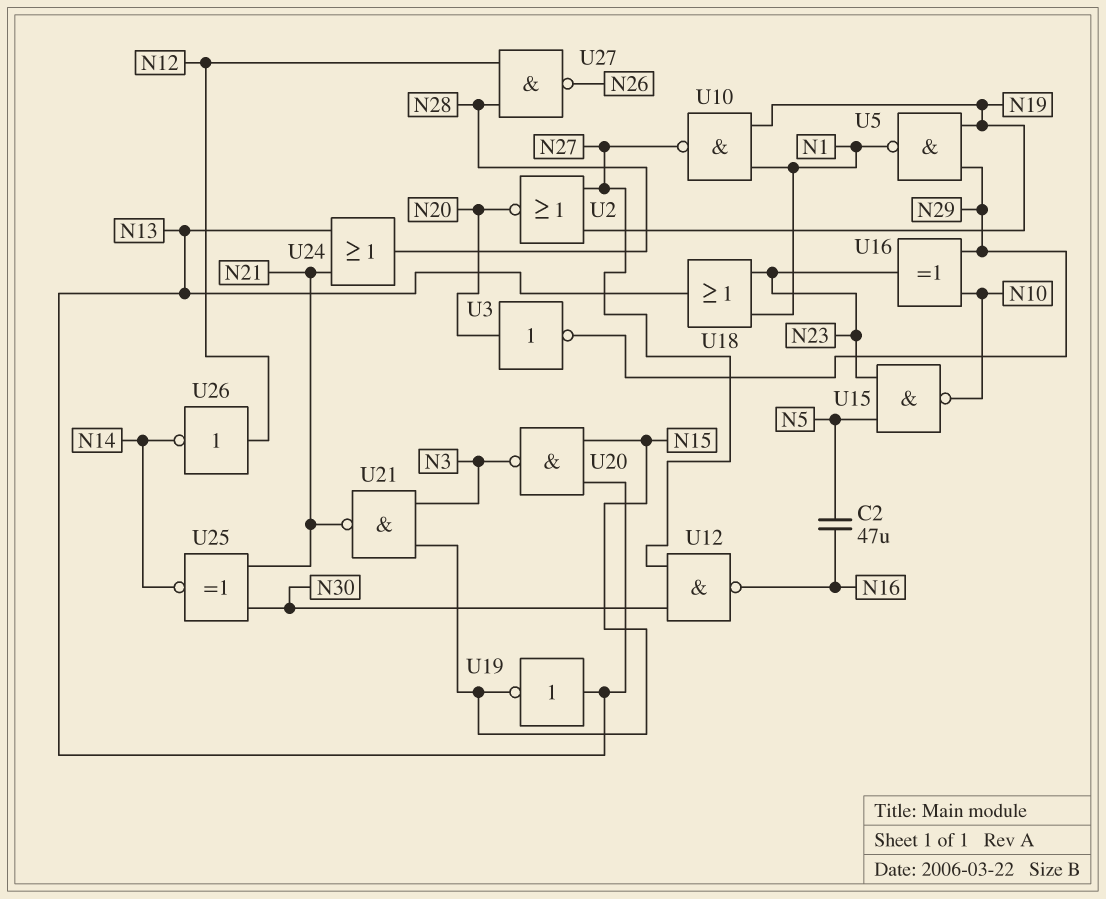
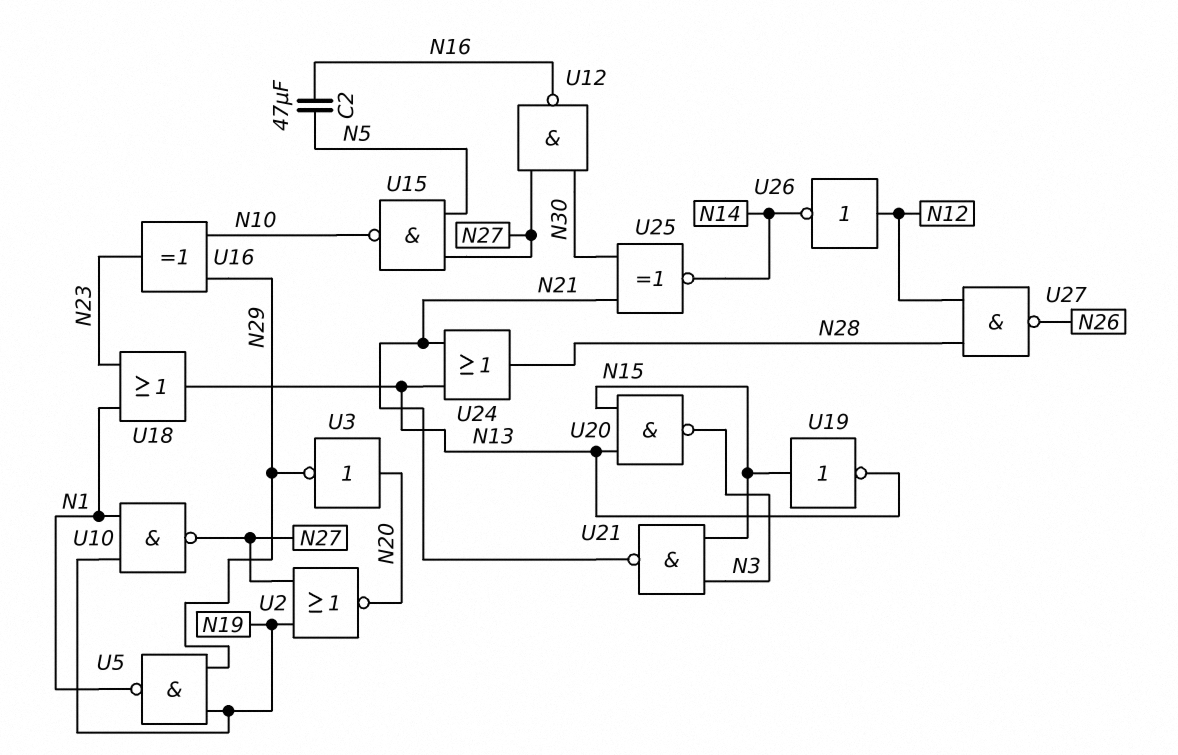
U15: NAND (in N5, in N23, out N10) -> NAND (in N5, in N27, out N10)
U19: NOT (in N13, out N15) -> NOT (in N15, out N13)

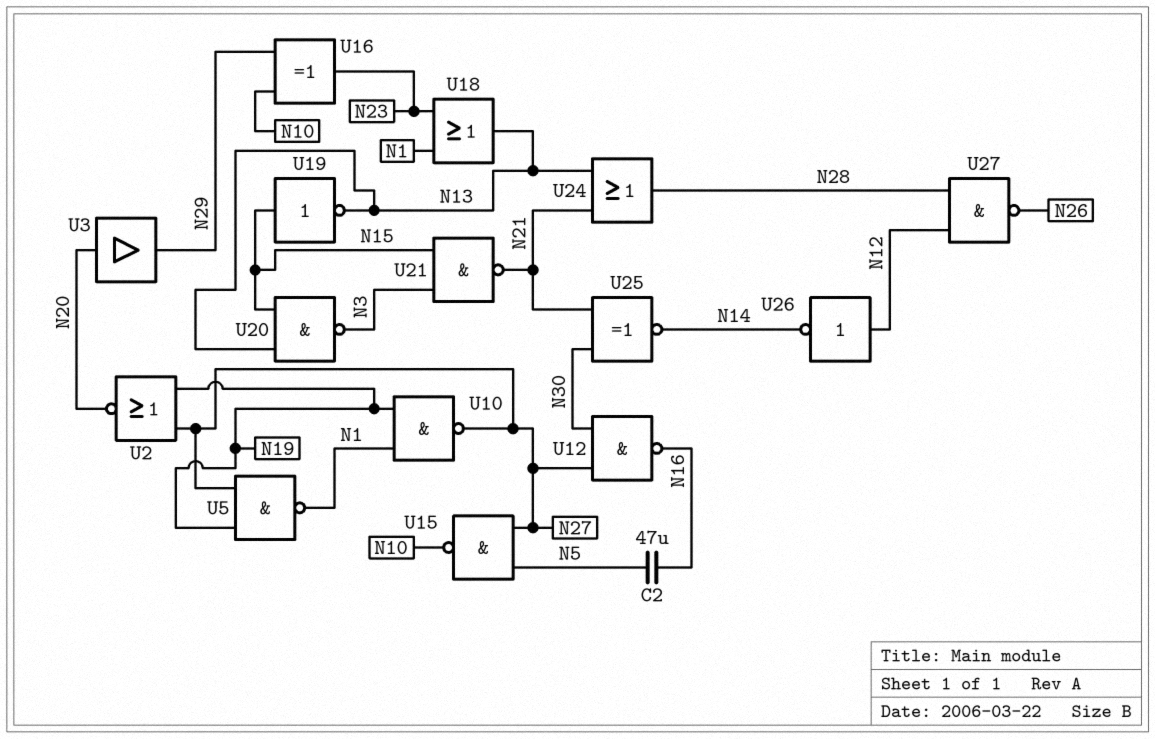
U3: NOT (in N20, out N29) -> buffer (in N20, out N29)
U5: NAND (in N19, in N29, out N1) -> NAND (in N19, in N27, out N1)

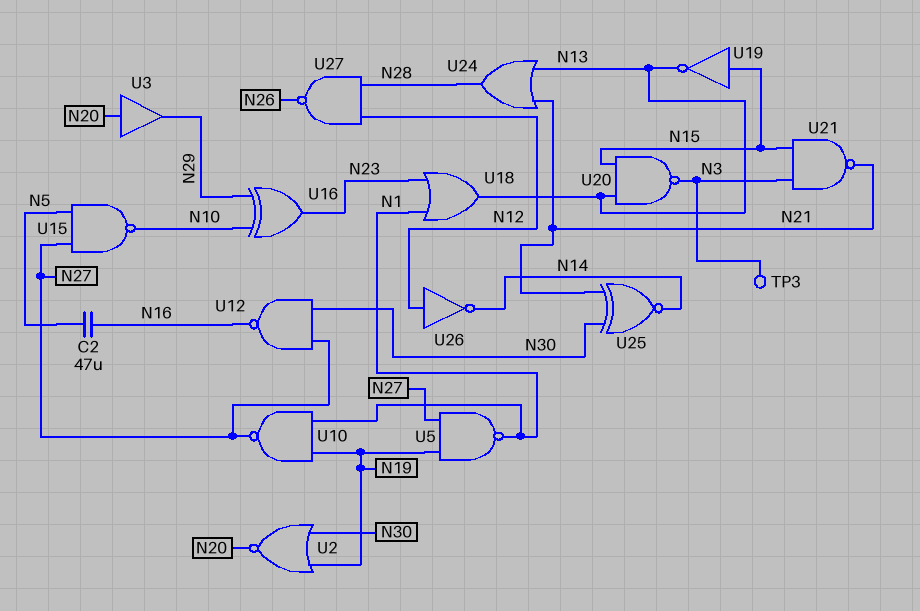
TP3: none -> test point (N3)
U2: NOR (in N19, in N27, out N20) -> NOR (in N19, in N30, out N20)

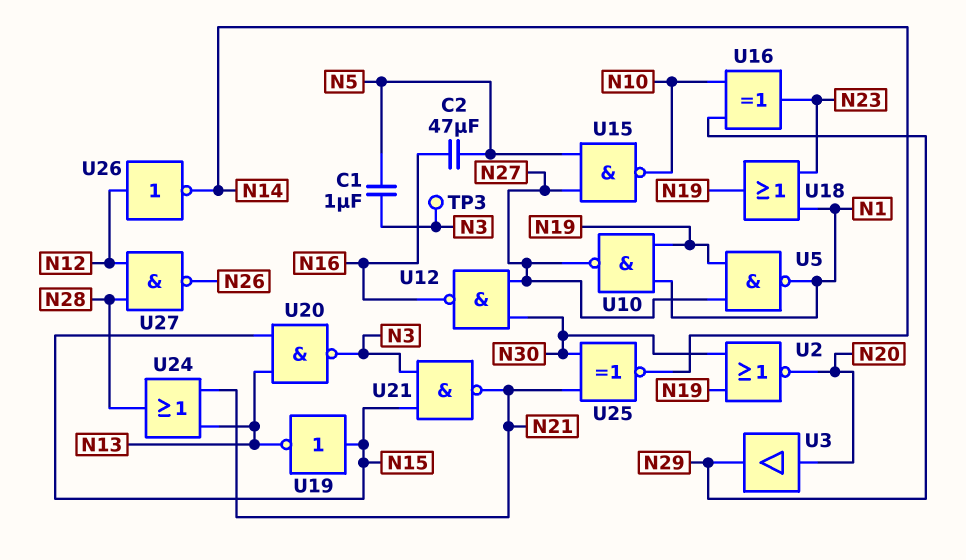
C1: none -> 1uF (N3, N5)
U18: OR (in N1, in N23, out N13) -> OR (in N1, in N23, out N19)

